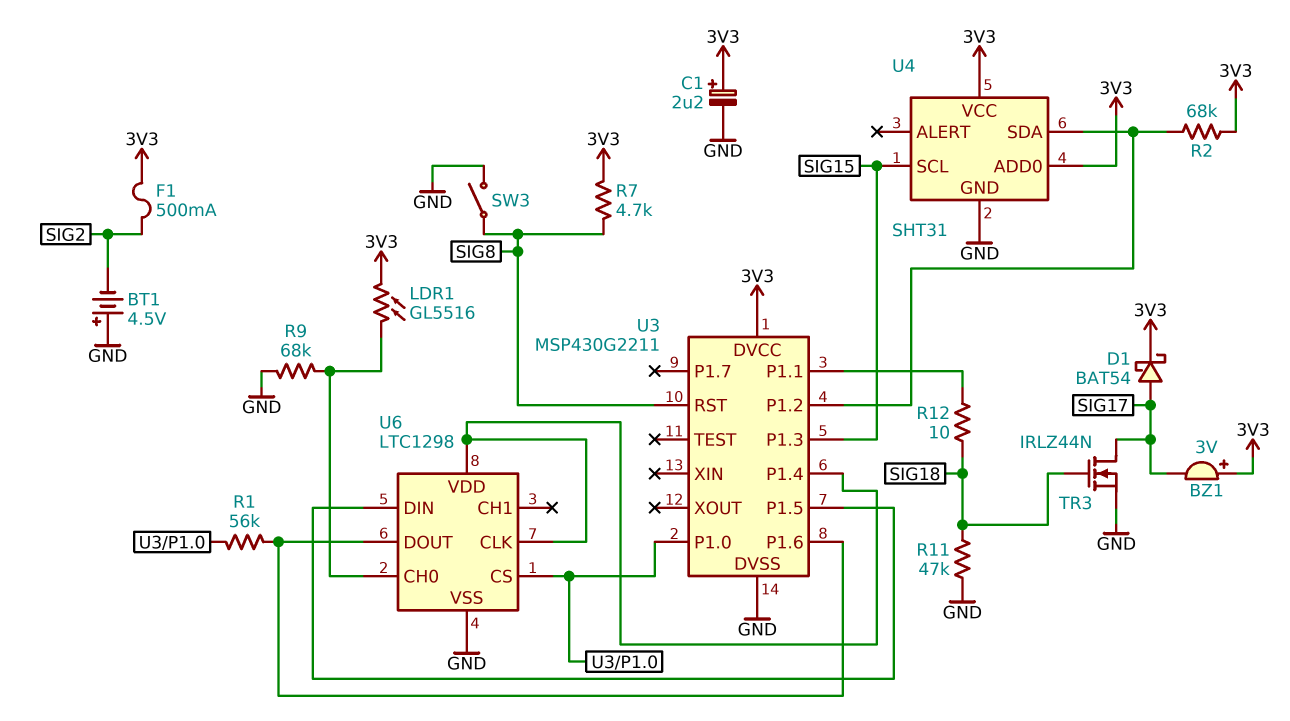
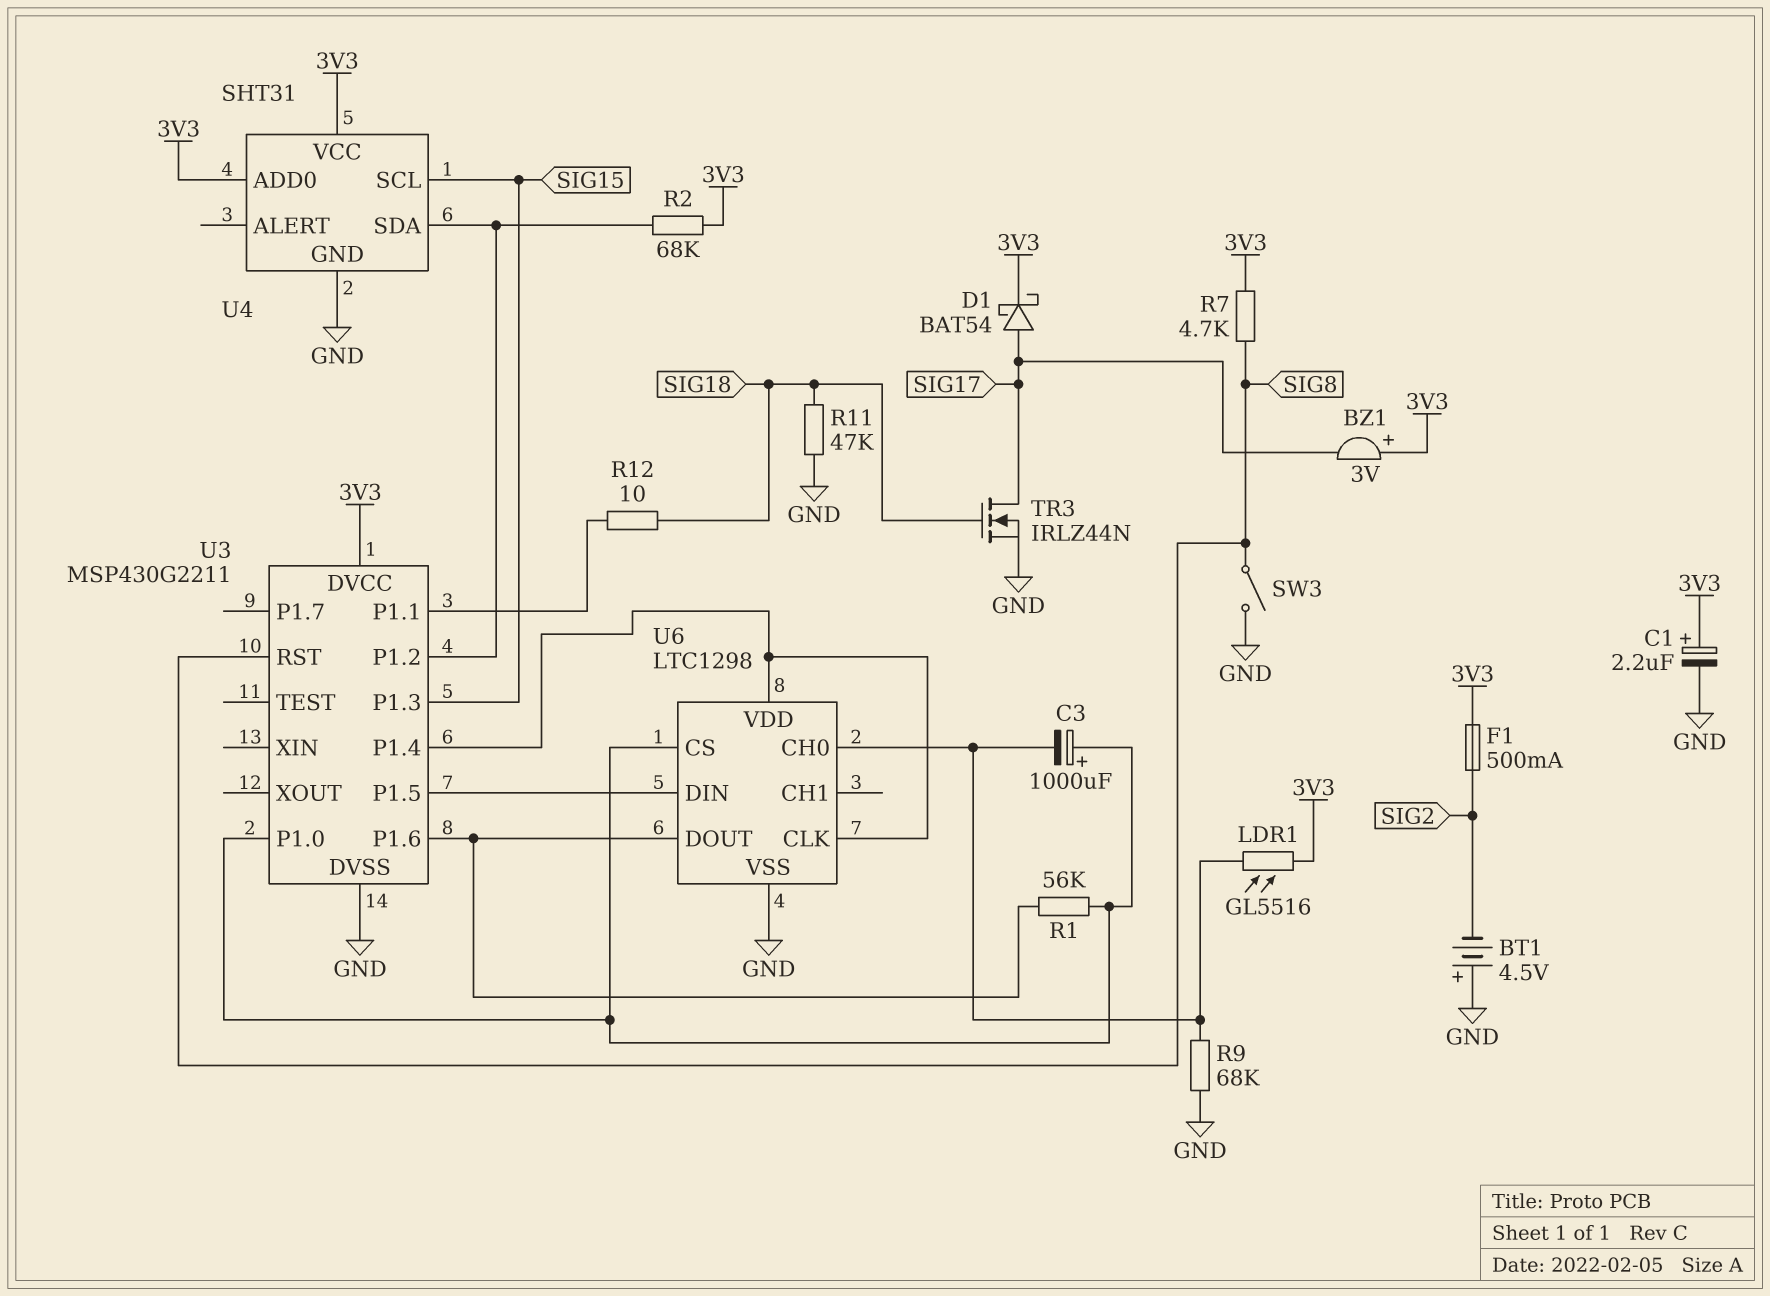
C3: none -> 1000uF (plus U3/P1.0, minus U6/CH0)

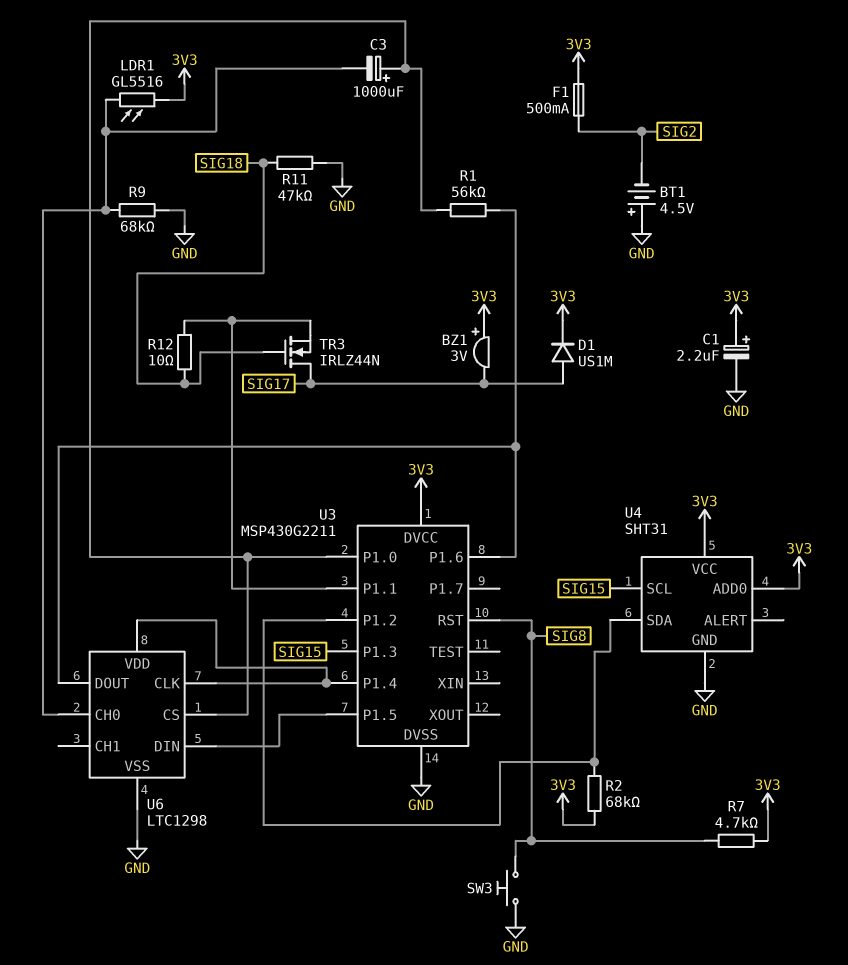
D1: schottky BAT54 (A SIG17, K 3V3) -> diode US1M (A SIG17, K 3V3)
SW3: switch (GND, SIG8) -> button (GND, SIG8)
TR3: NMOS IRLZ44N (G SIG18, D SIG17, S GND) -> NMOS IRLZ44N (G SIG18, D SIG17, S U3/P1.1)

